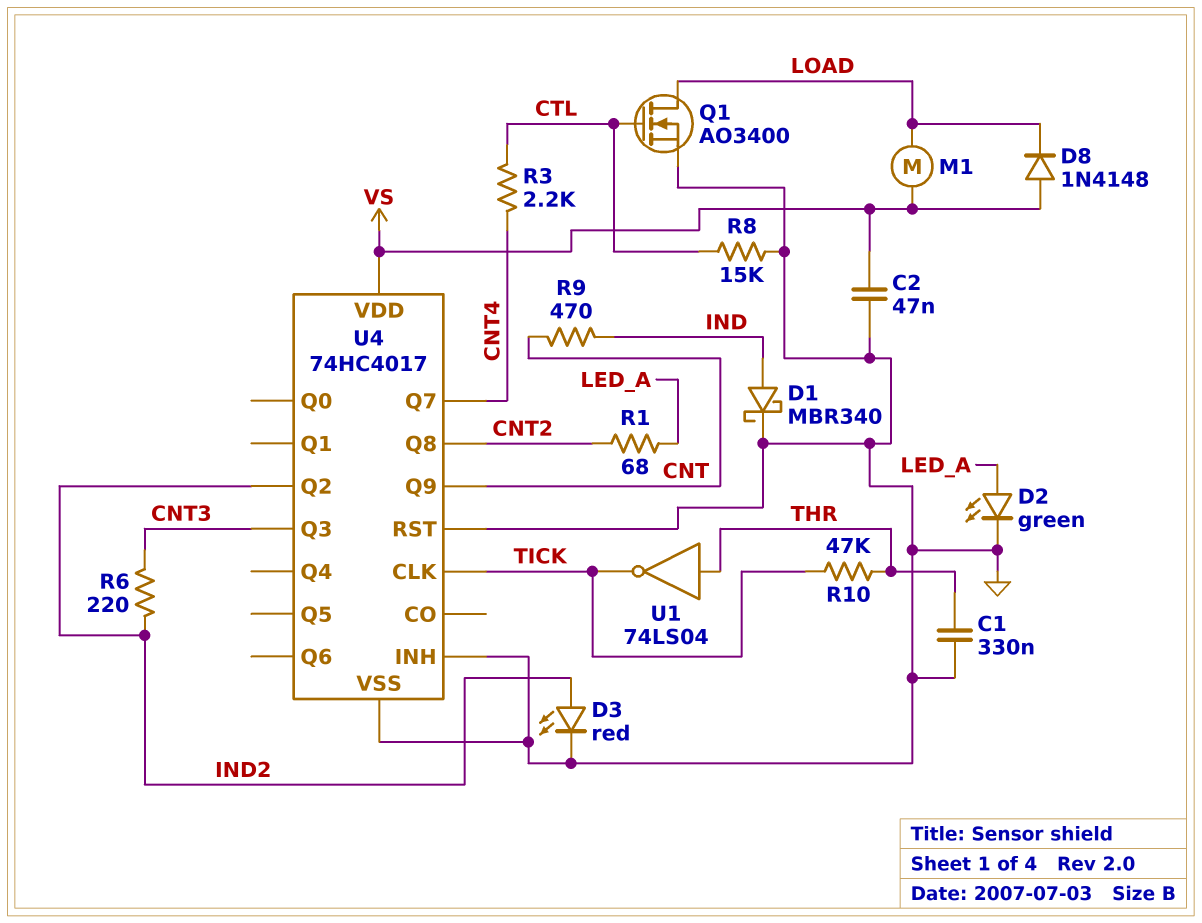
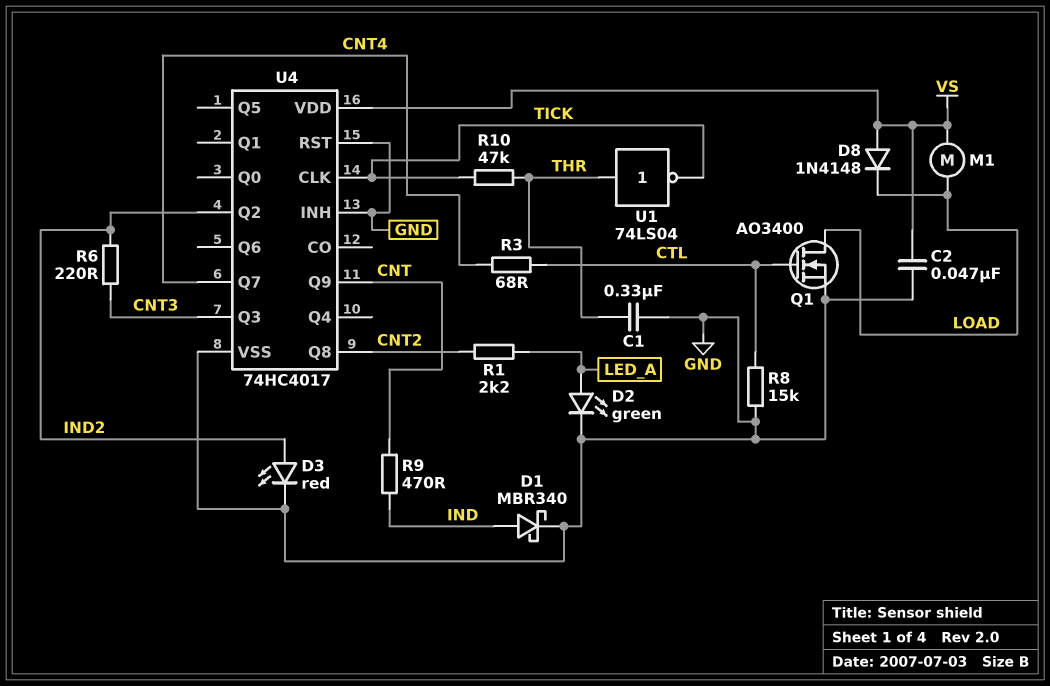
R1: 68 (CNT2, LED_A) -> 2.2k (CNT2, LED_A)
R3: 2.2k (CNT4, CTL) -> 68 (CNT4, CTL)

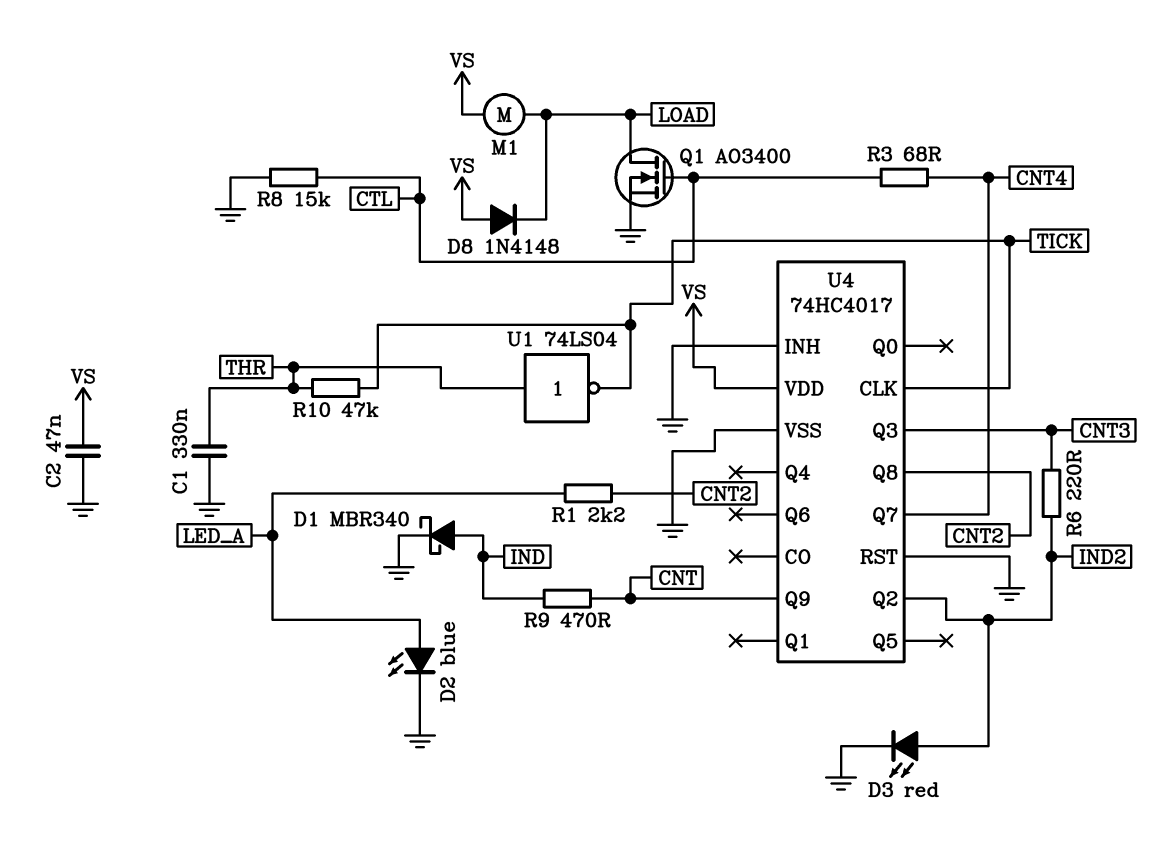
D2: LED green (A LED_A, K GND) -> LED blue (A LED_A, K GND)

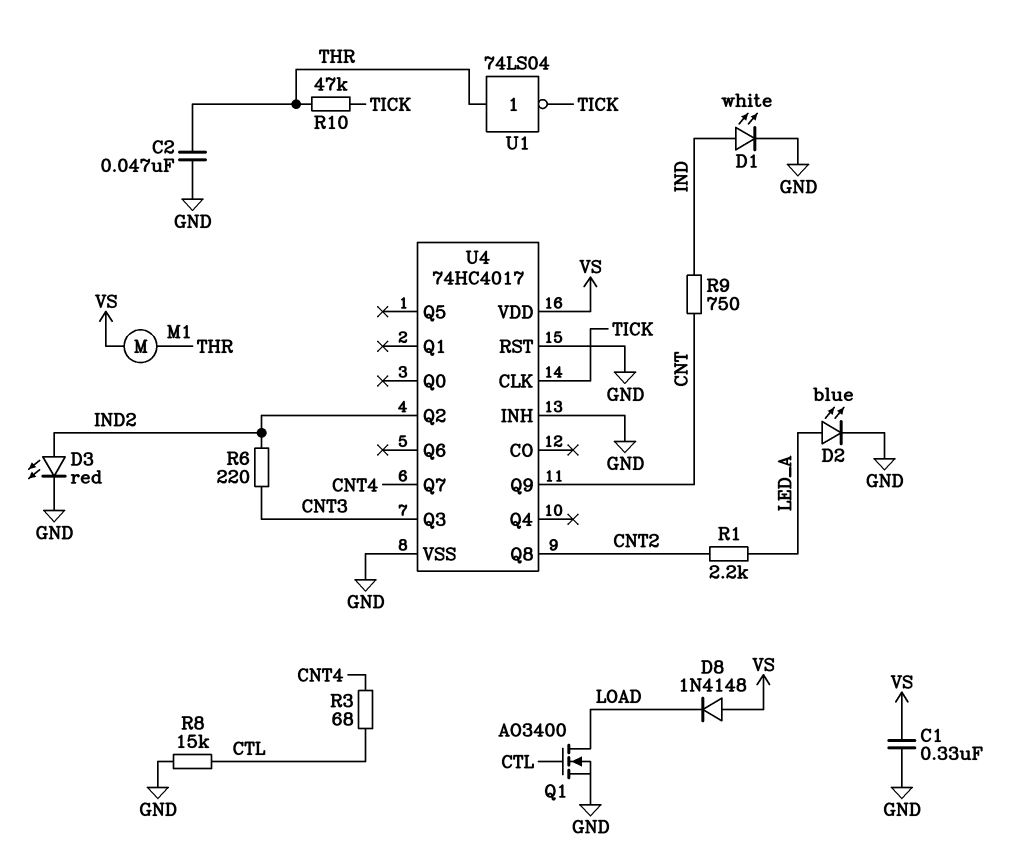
C1: 330nF (GND, THR) -> 330nF (GND, VS)
C2: 47nF (GND, VS) -> 47nF (GND, THR)
D1: schottky MBR340 (A IND, K GND) -> LED white (A IND, K GND)
M1: motor (LOAD, VS) -> motor (THR, VS)
R9: 470 (CNT, IND) -> 750 (CNT, IND)

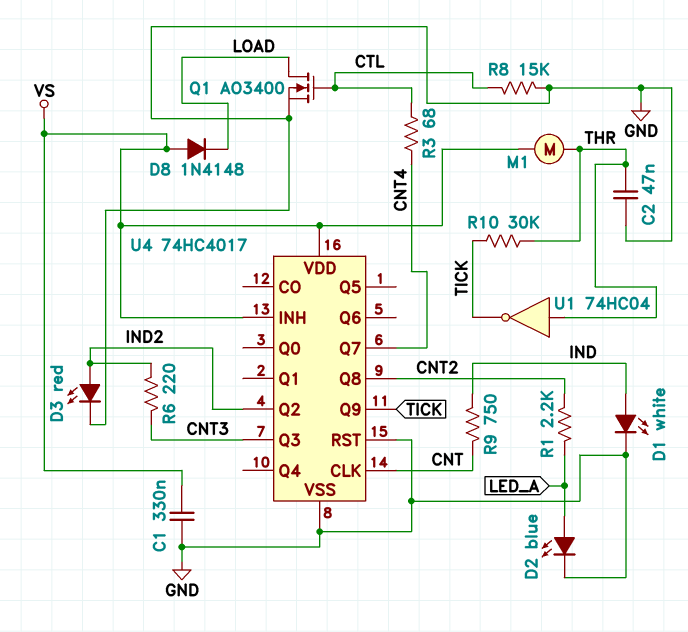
R10: 47k (THR, TICK) -> 30k (THR, TICK)
U1: NOT 74LS04 (in THR, out TICK) -> NOT 74HC04 (in THR, out TICK)
U4 pin CLK: TICK -> CNT
U4 pin INH: GND -> VS
U4 pin Q9: CNT -> TICK

